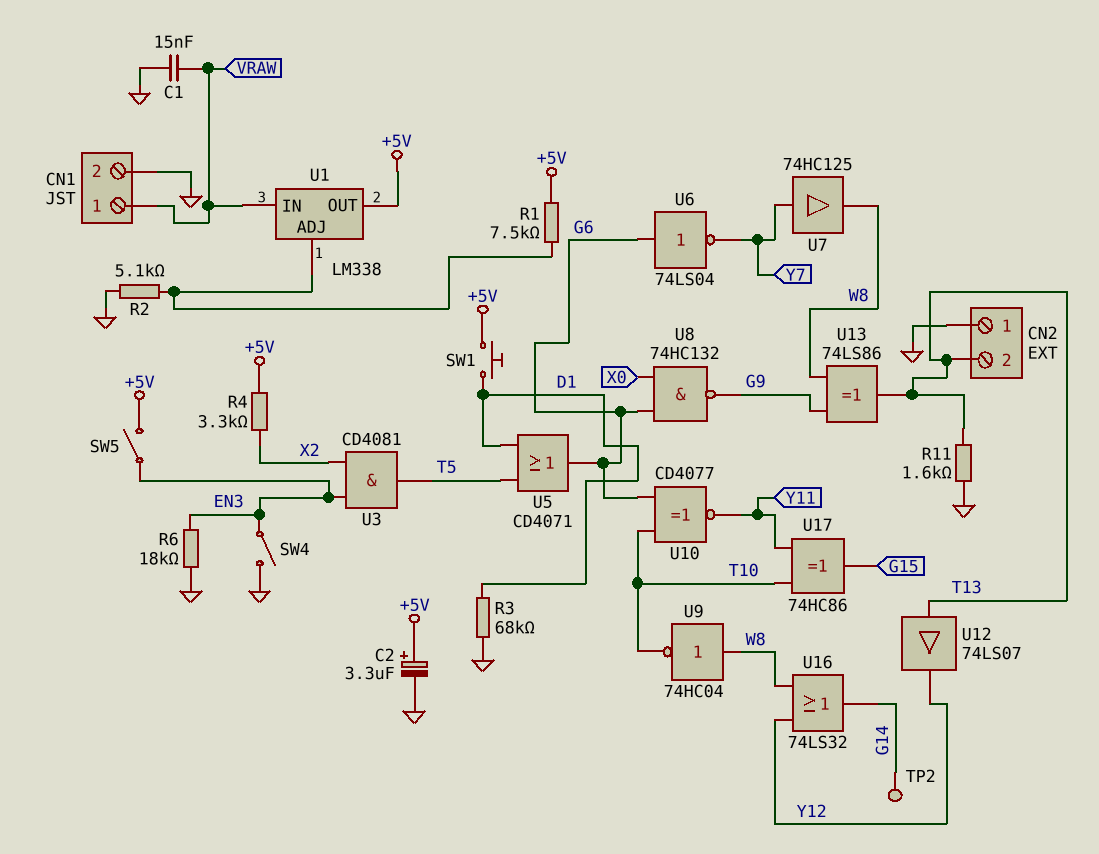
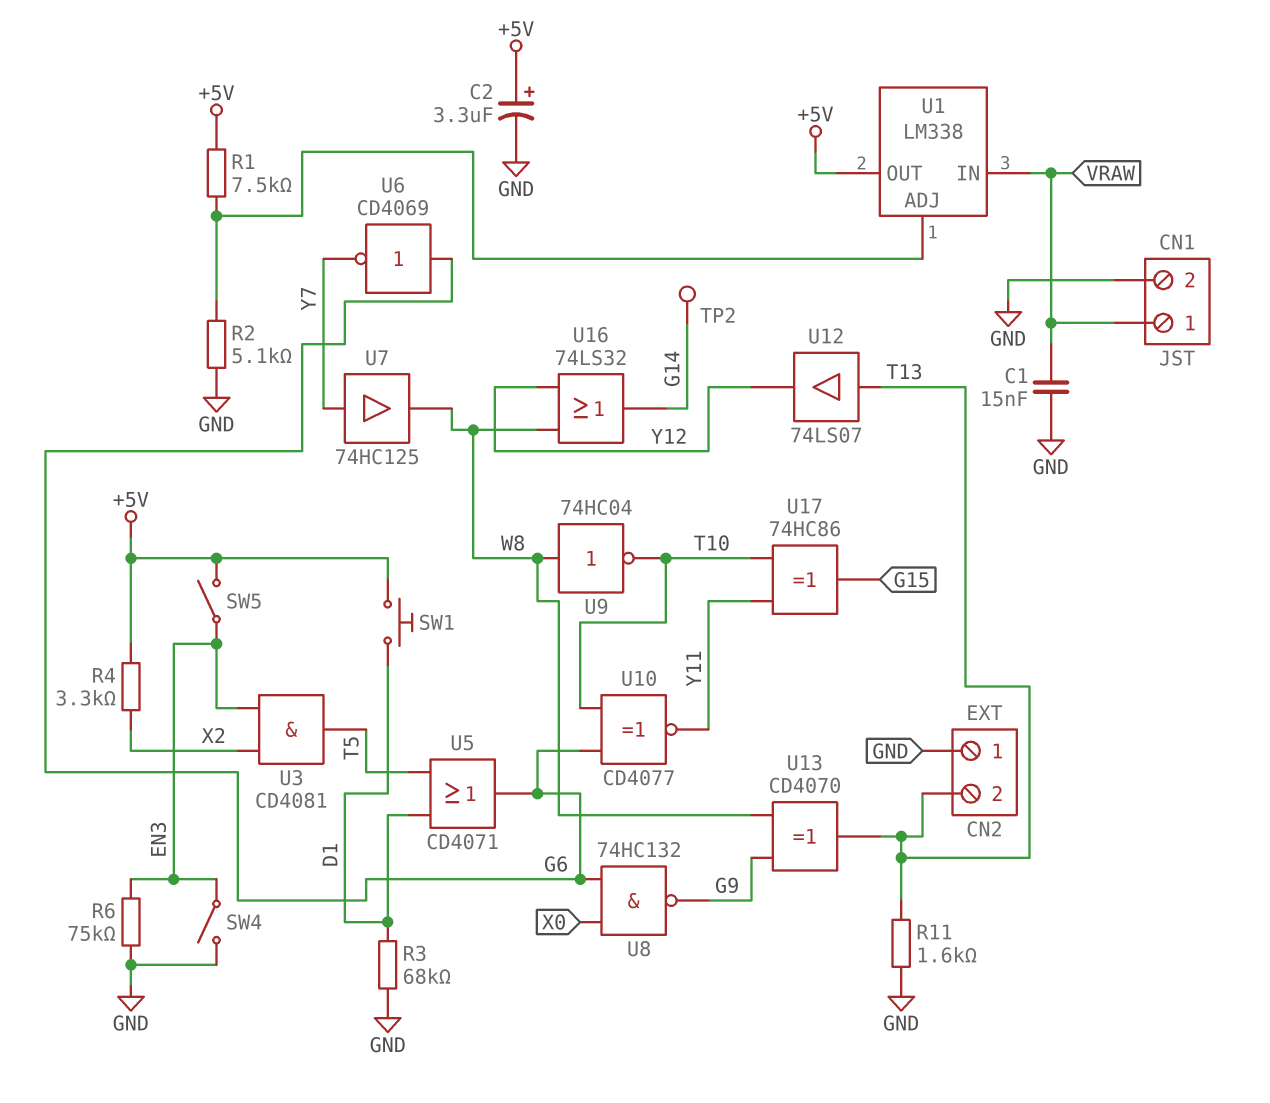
R6: 18k (EN3, GND) -> 75k (EN3, GND)
U6: NOT 74LS04 (in G6, out Y7) -> NOT CD4069 (in G6, out Y7)
U13: XOR 74LS86 (in G9, in W8, out T13) -> XOR CD4070 (in G9, in W8, out T13)

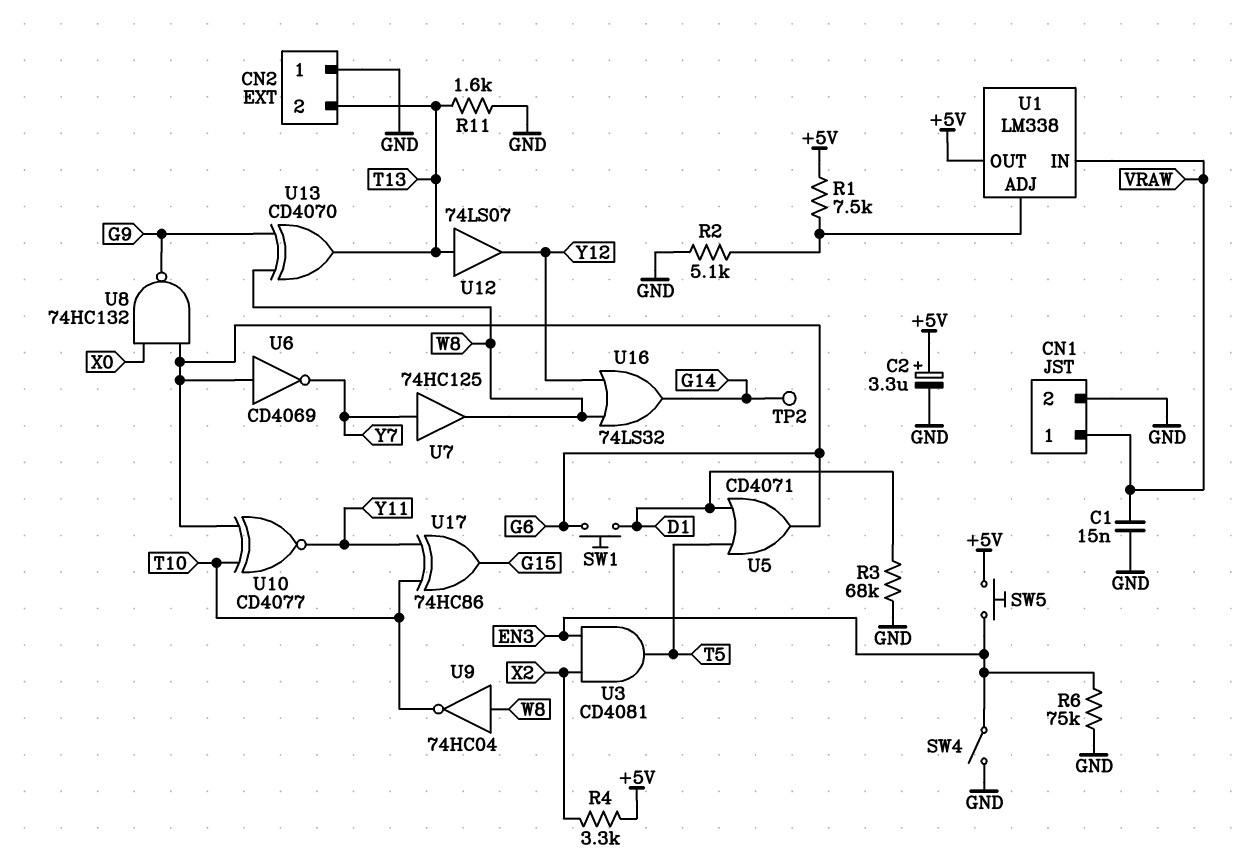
SW1: button (+5V, D1) -> button (D1, G6)
SW5: switch (+5V, EN3) -> button (+5V, EN3)

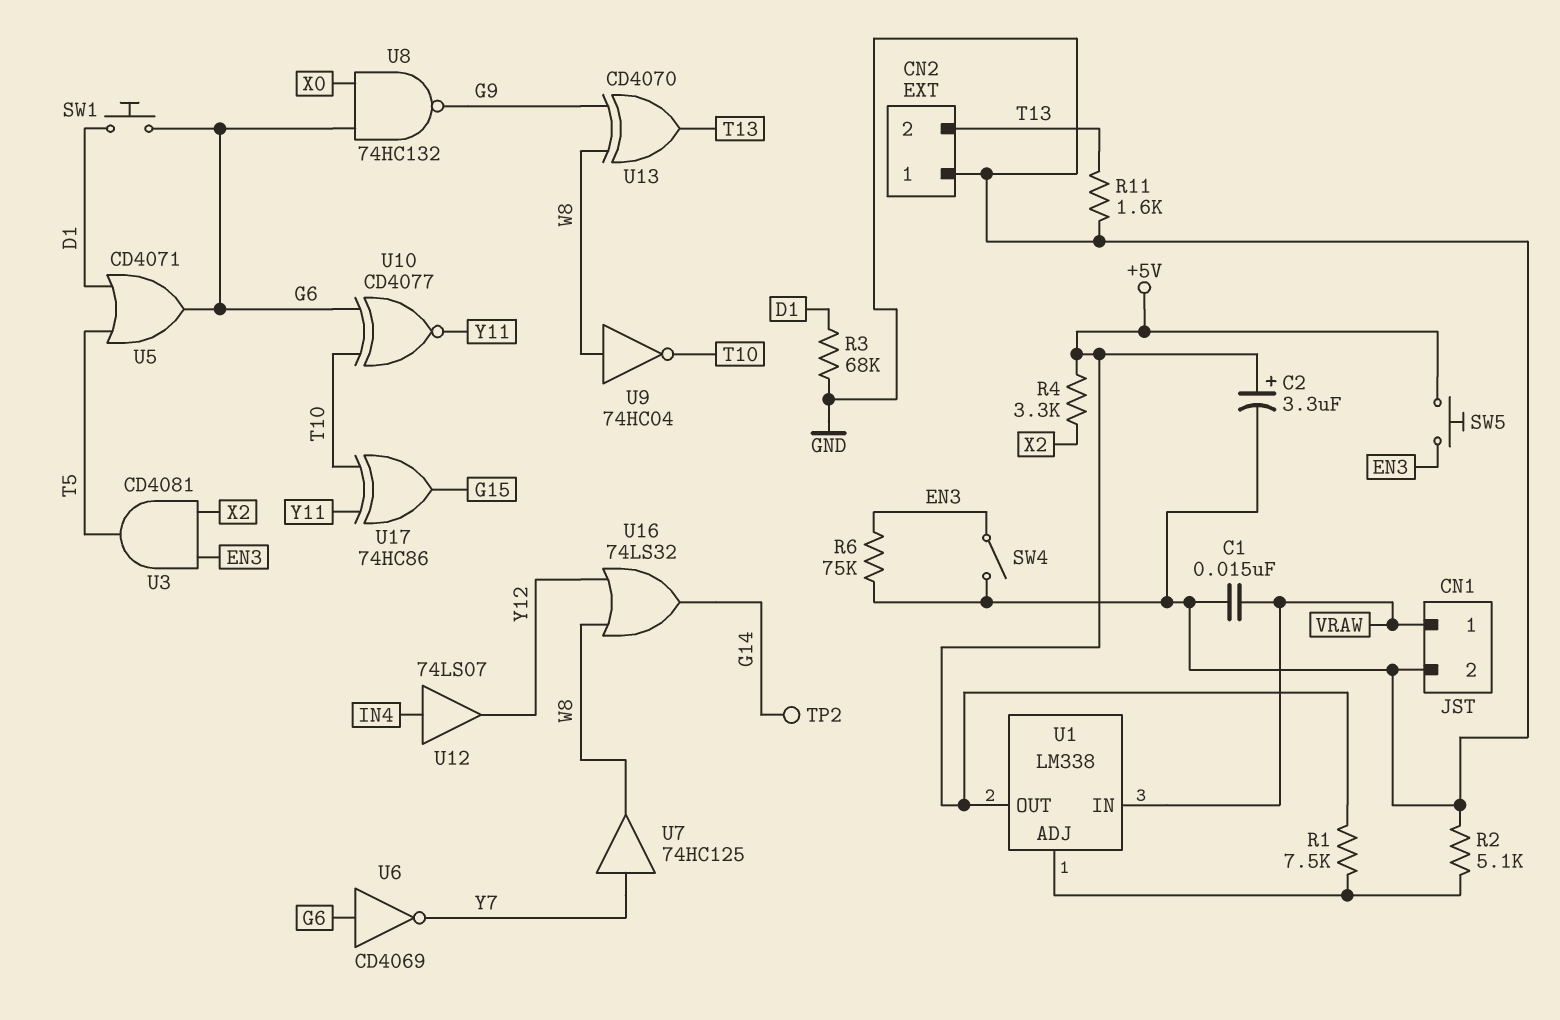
U12: buffer 74LS07 (in T13, out Y12) -> buffer 74LS07 (in IN4, out Y12)

